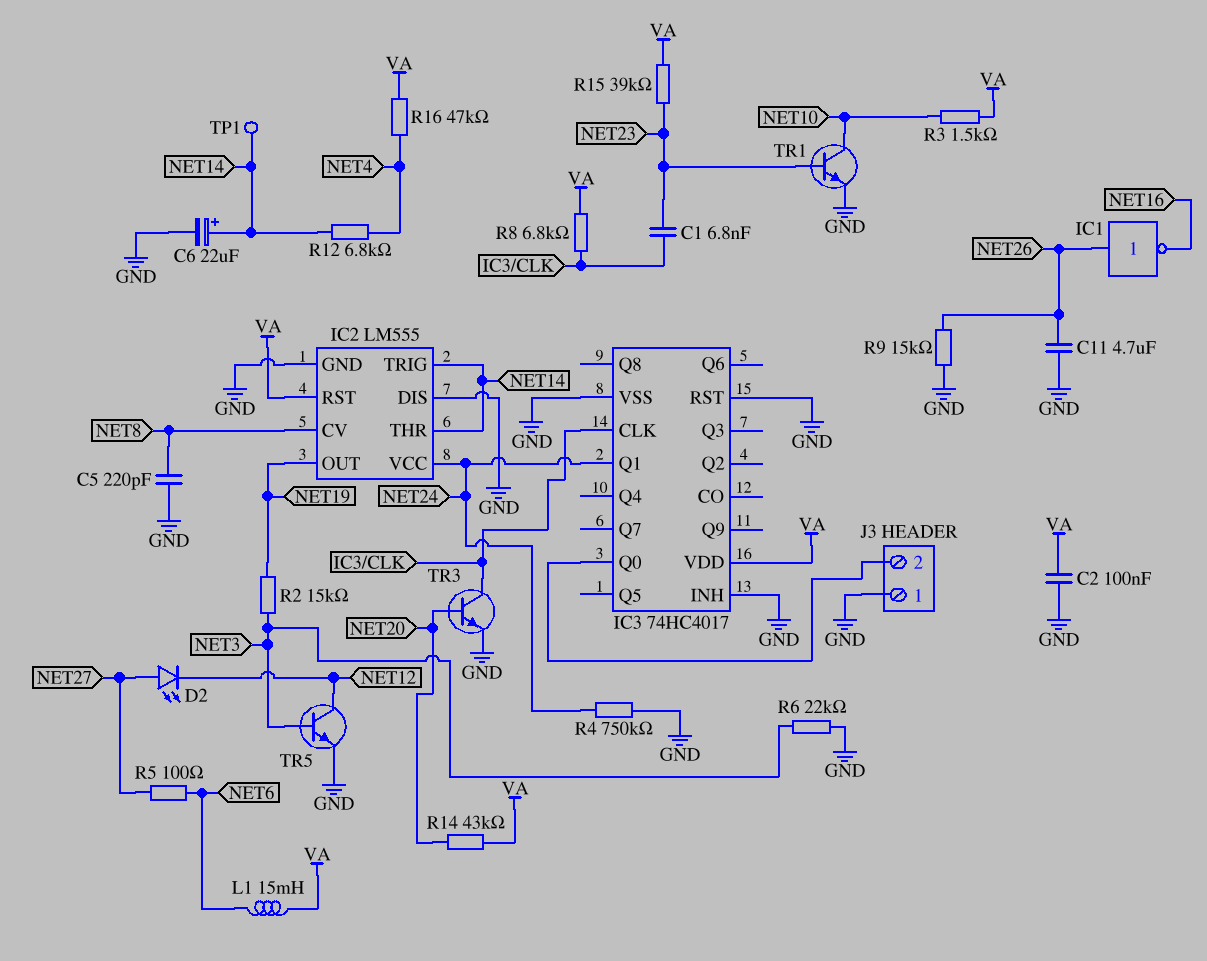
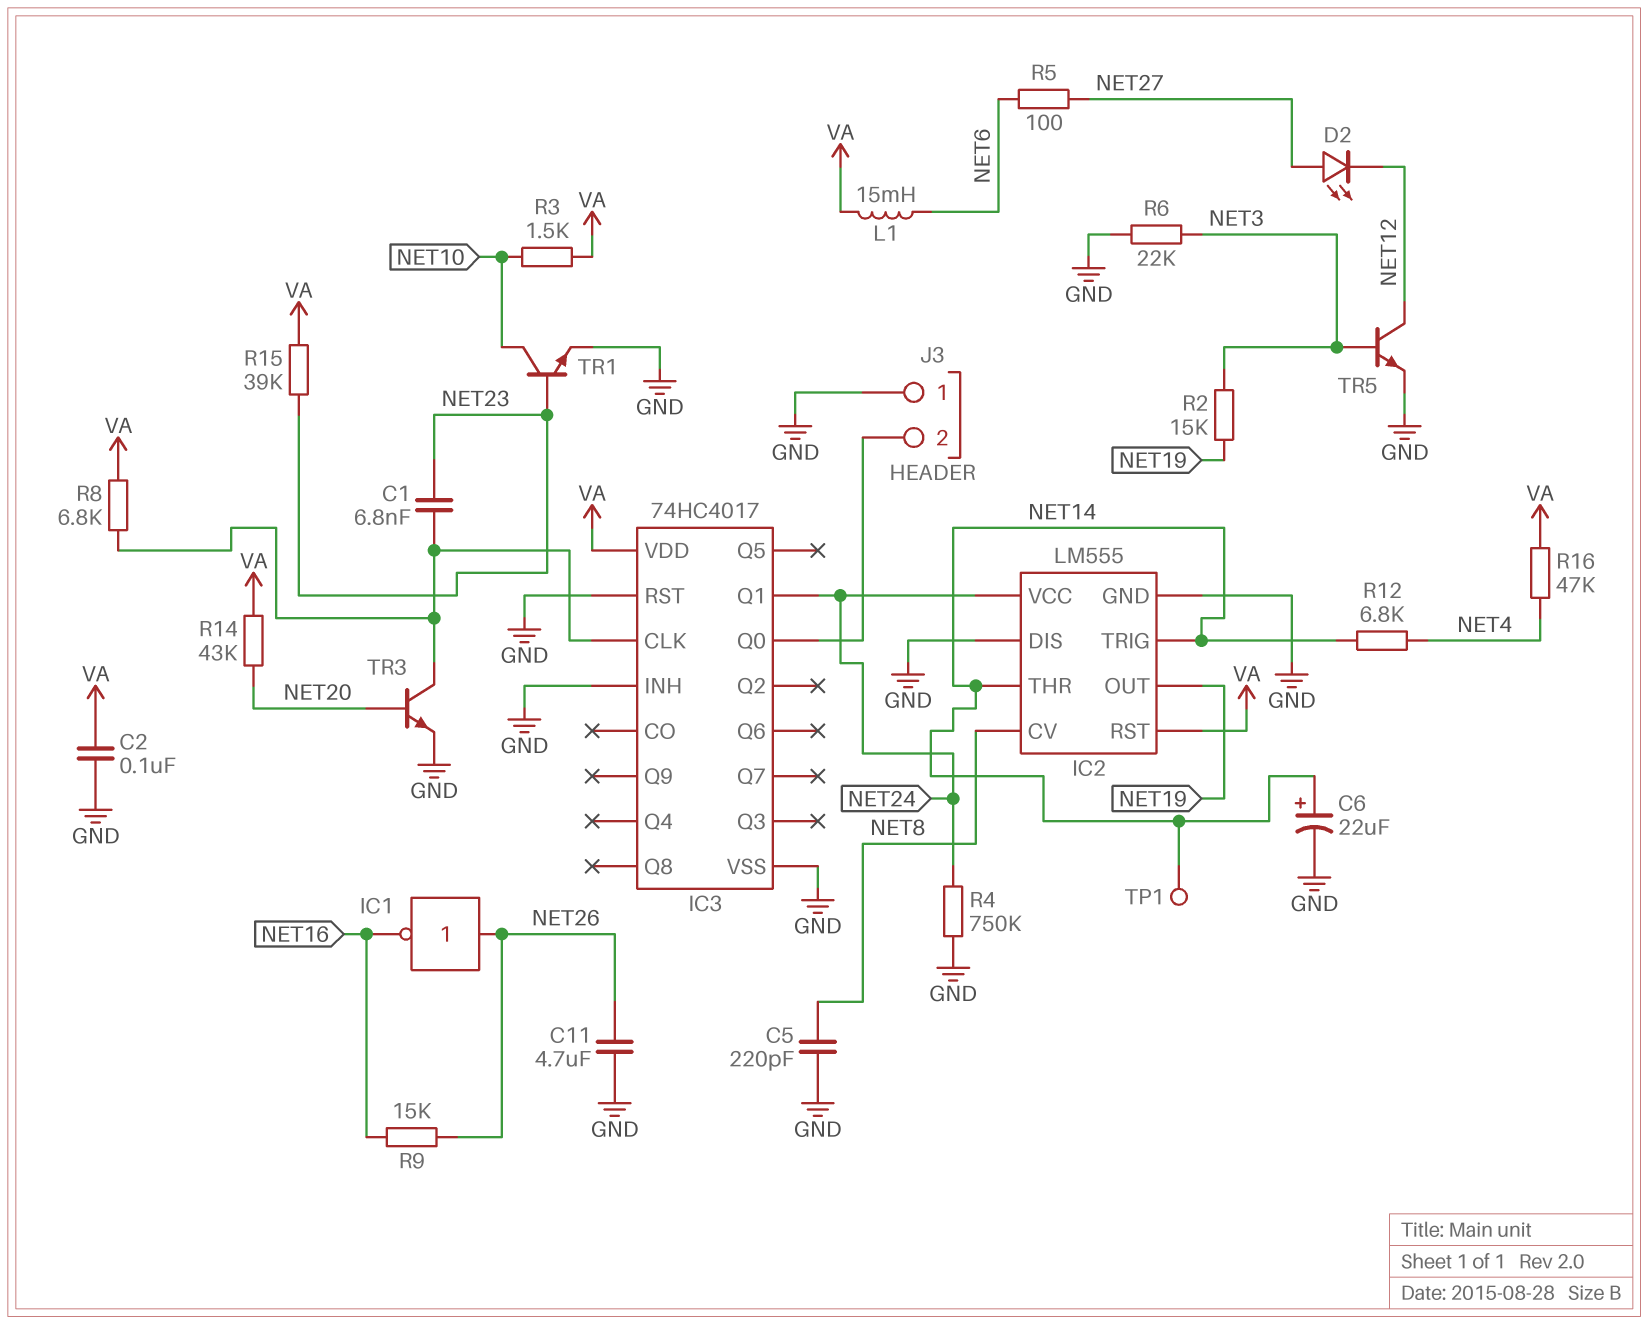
R9: 15k (GND, NET26) -> 15k (NET16, NET26)

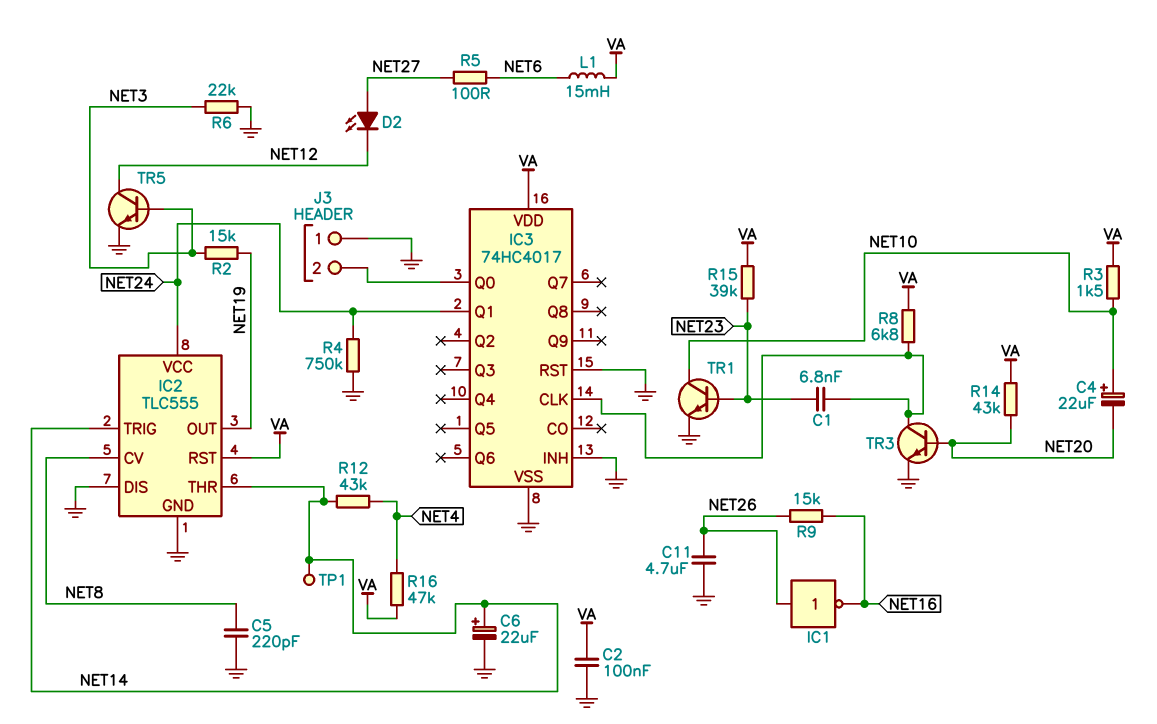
C4: none -> 22uF (plus NET10, minus NET20)
IC2: LM555 -> TLC555
R12: 6.8k (NET4, NET14) -> 43k (NET4, NET14)

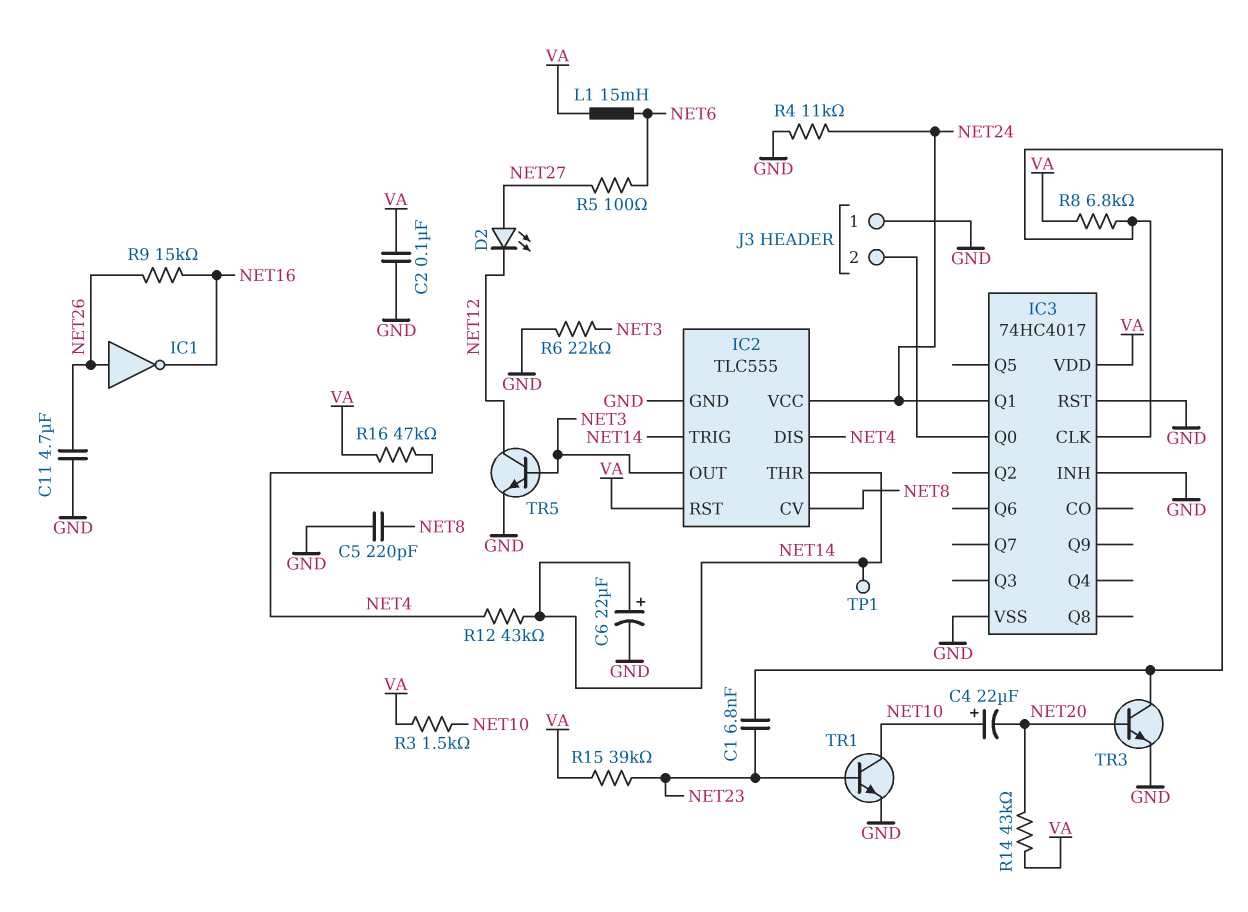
IC2 pin DIS: GND -> NET4
IC2 pin OUT: NET19 -> NET3
R2: 15k (NET3, NET19) -> none
R4: 750k (GND, NET24) -> 11k (GND, NET24)

